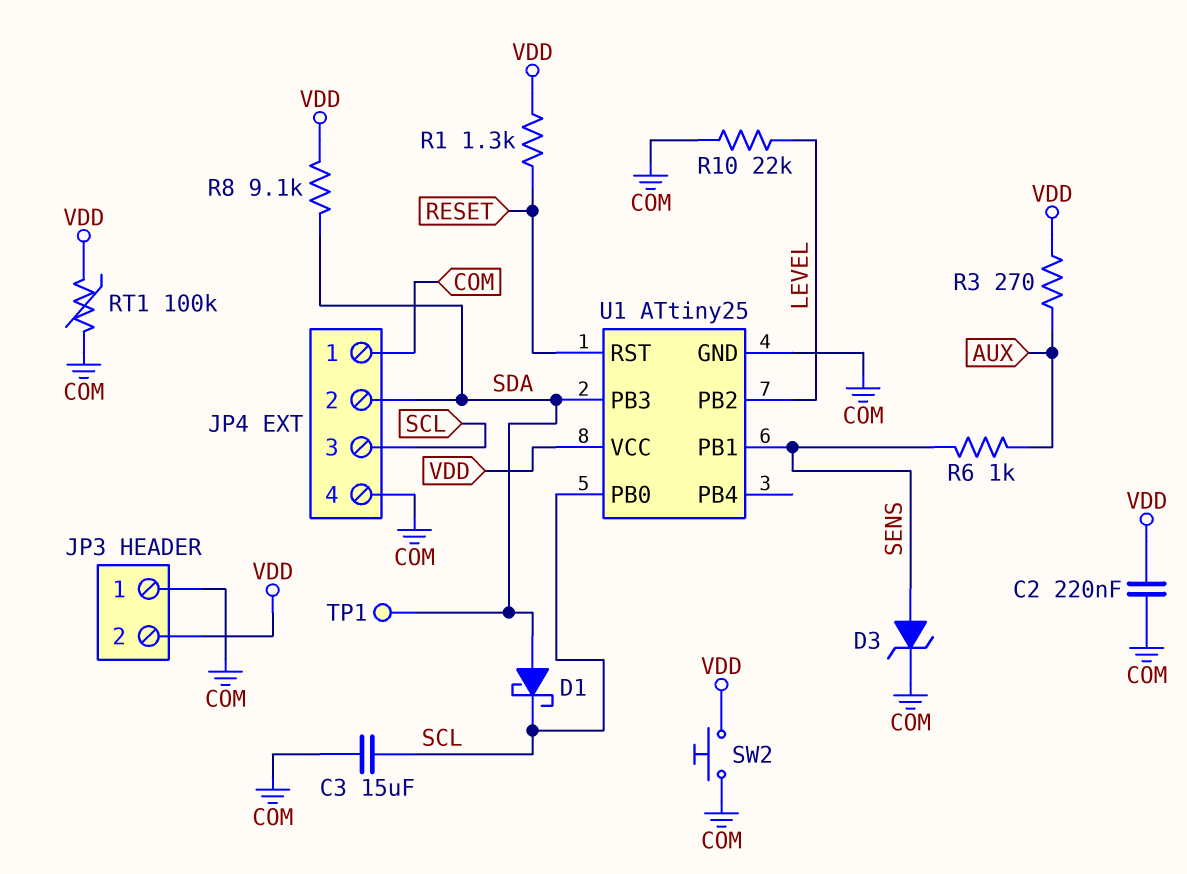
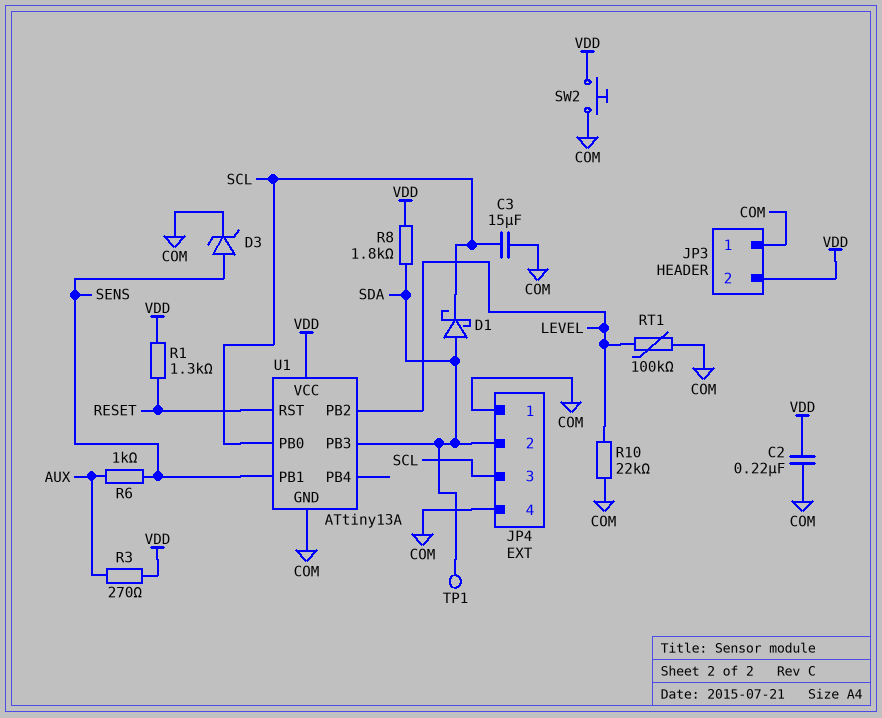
R8: 9.1k (SDA, VDD) -> 1.8k (SDA, VDD)
RT1: 100k (COM, VDD) -> 100k (COM, LEVEL)
U1: ATtiny25 -> ATtiny13A

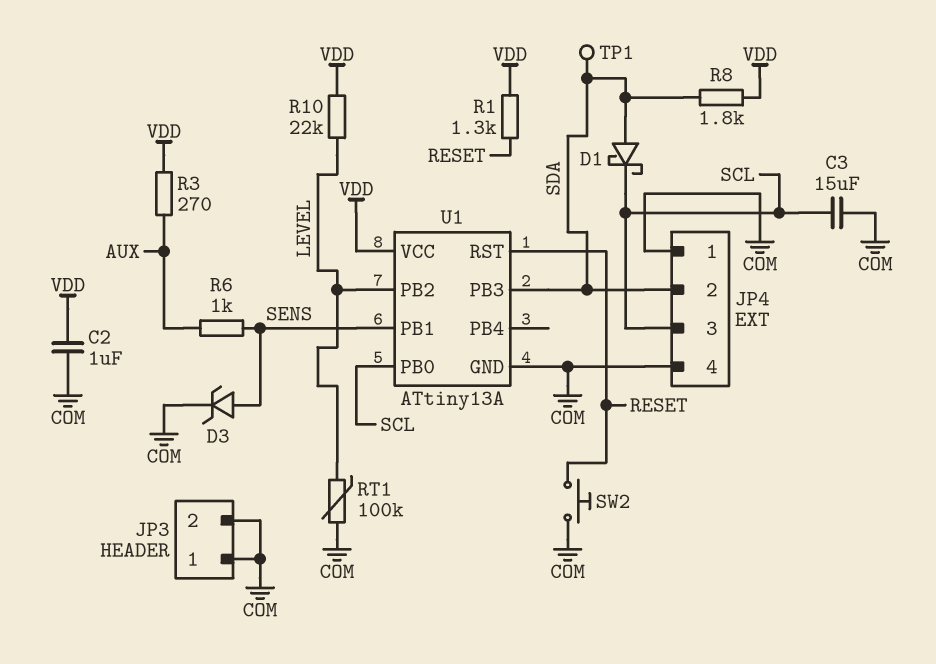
C2: 220nF (COM, VDD) -> 1uF (COM, VDD)
JP3 pin 2: VDD -> COM
R10: 22k (COM, LEVEL) -> 22k (LEVEL, VDD)
SW2: button (COM, VDD) -> button (COM, RESET)

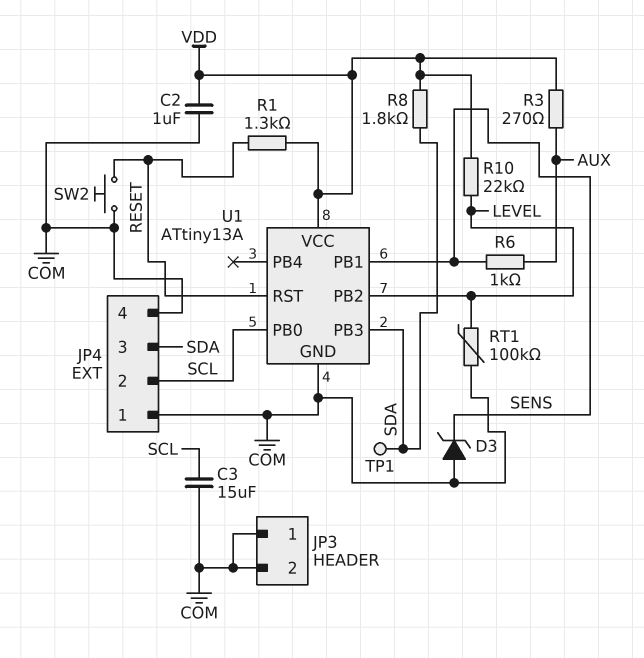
D1: schottky (A SDA, K SCL) -> none
D3: zener (A SENS, K COM) -> zener (A COM, K SENS)
JP4 pin 2: SDA -> SCL
JP4 pin 3: SCL -> SDA

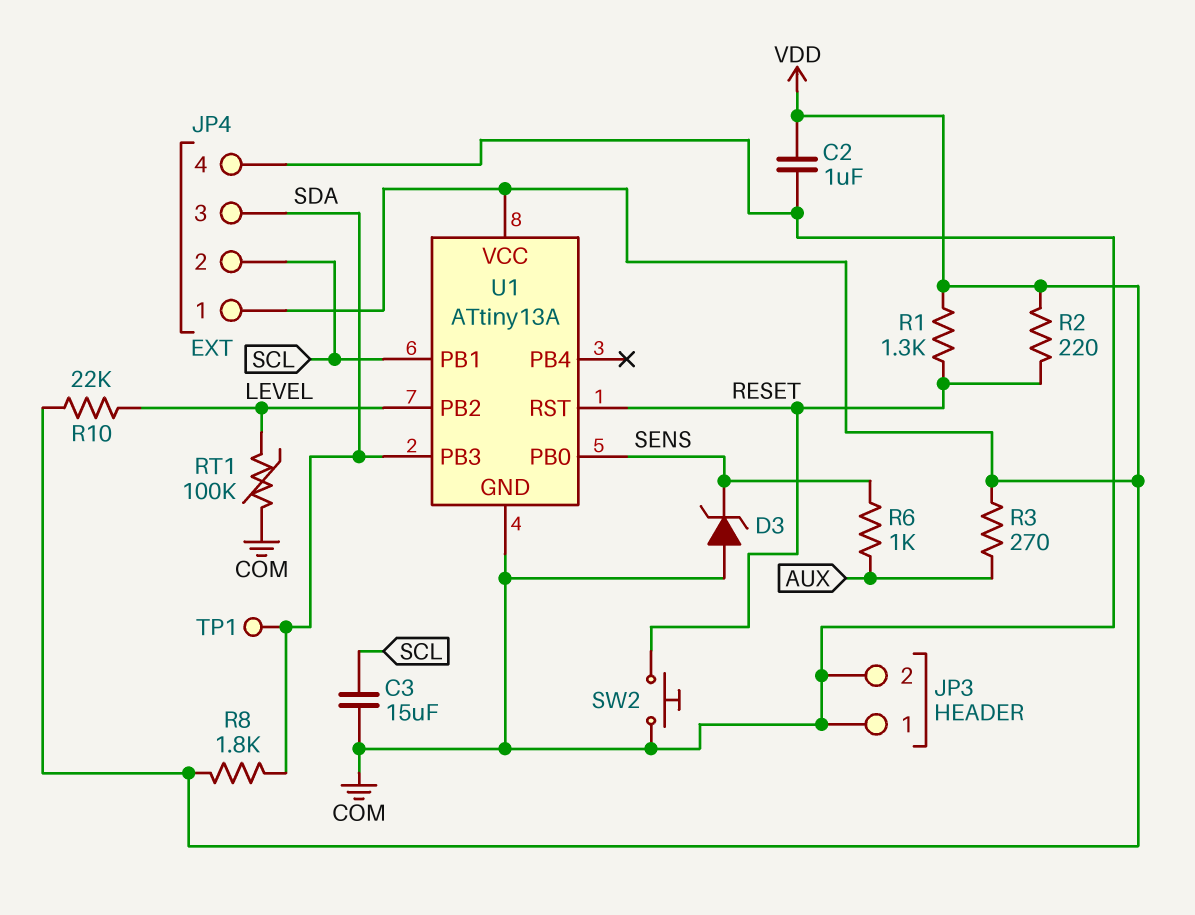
JP4 pin 1: COM -> VDD
R2: none -> 220 (RESET, VDD)
U1 pin PB0: SCL -> SENS
U1 pin PB1: SENS -> SCL

